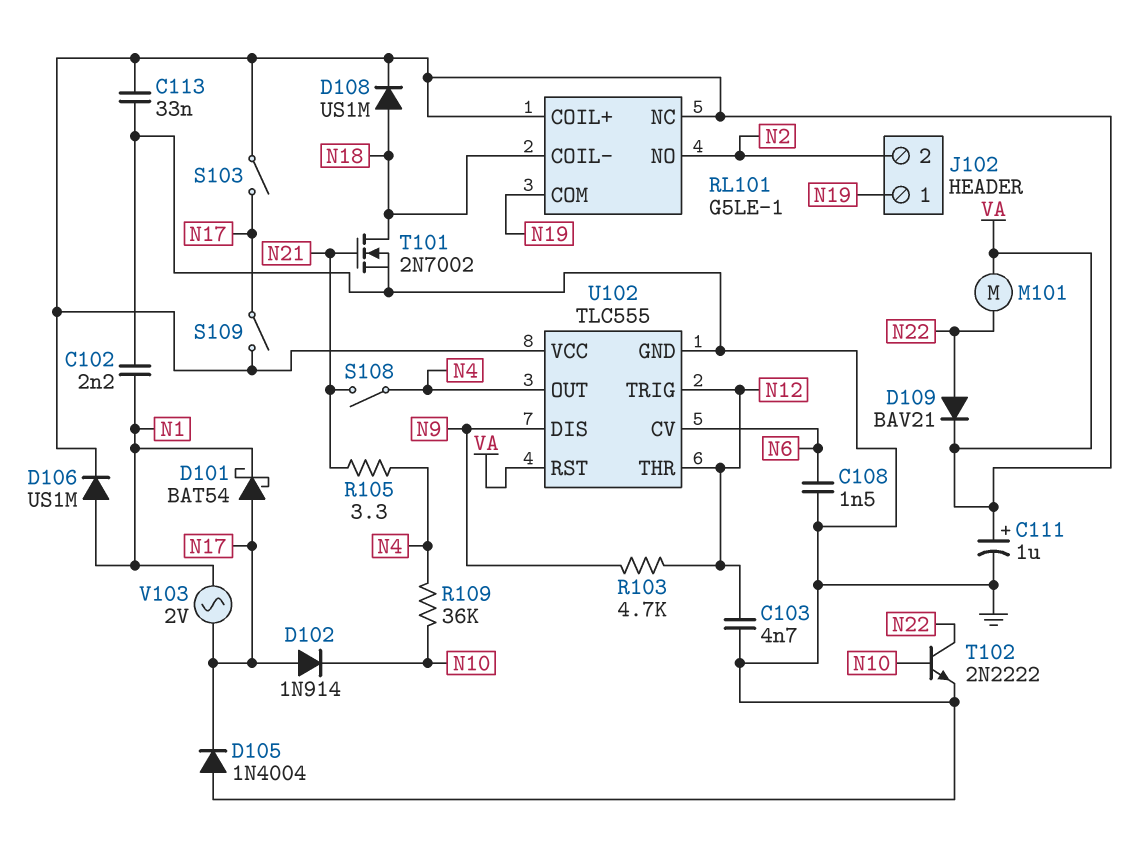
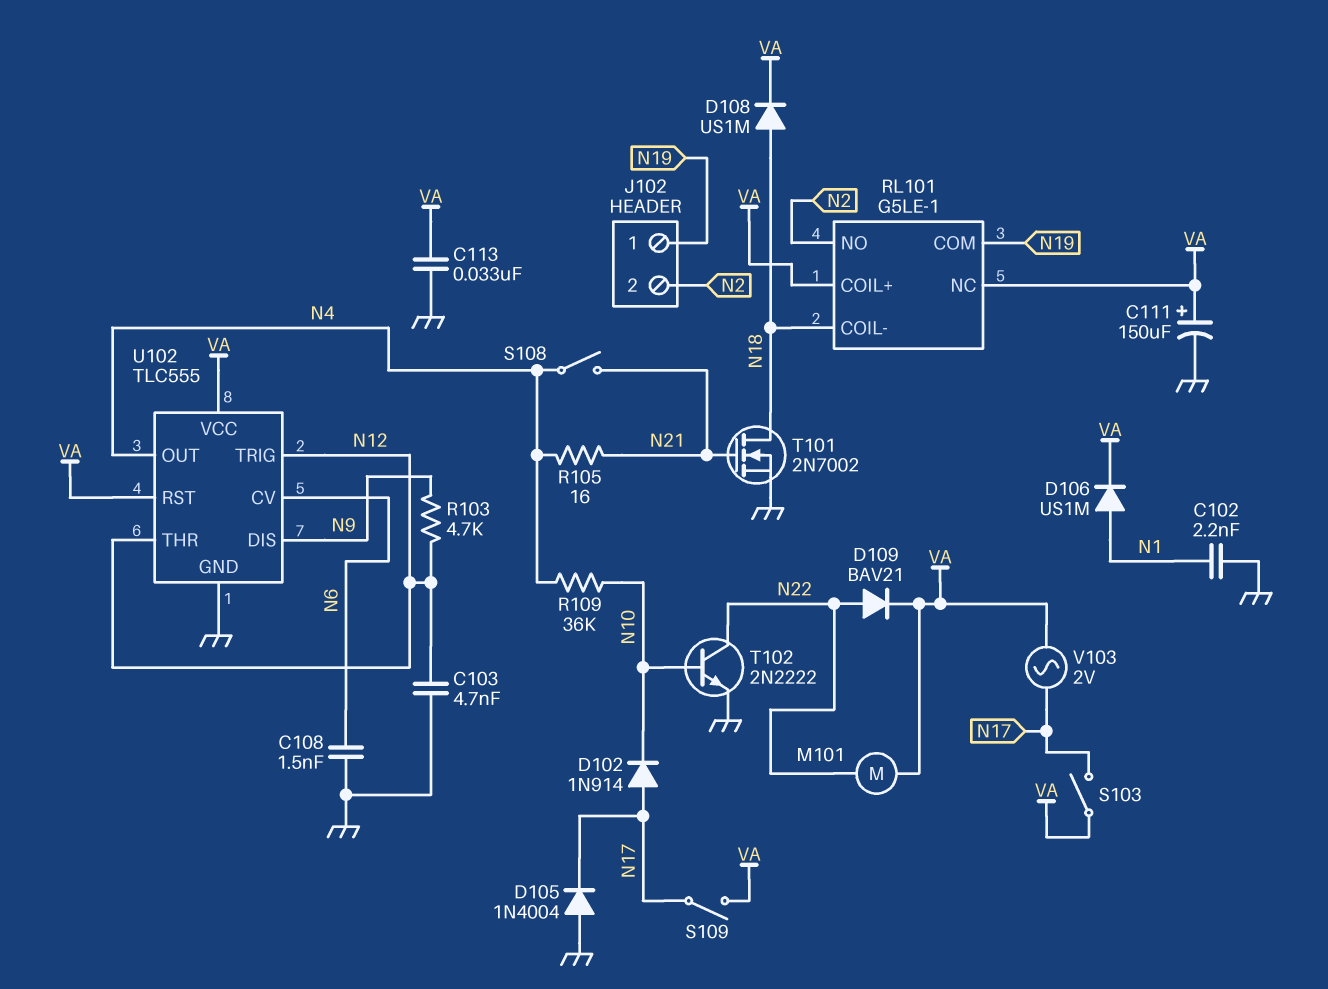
C111: 1uF (plus VA, minus GND) -> 150uF (plus VA, minus GND)
D101: schottky BAT54 (A N17, K N1) -> none
R105: 3.3 (N4, N21) -> 16 (N4, N21)
V103: AC 2V (N1, N17) -> AC 2V (N17, VA)

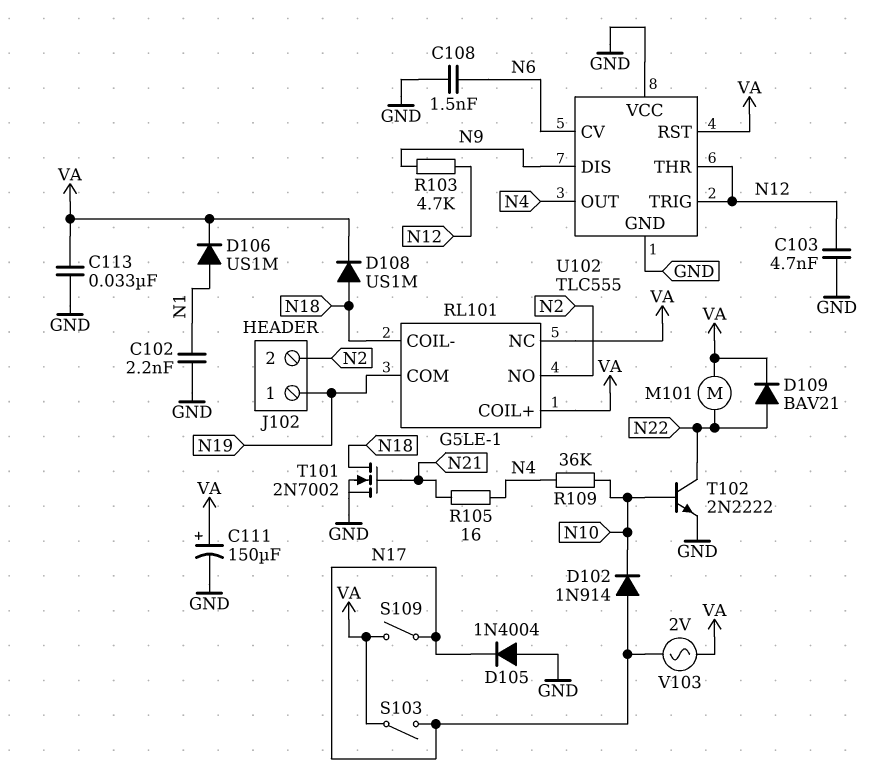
S108: switch (N4, N21) -> none
U102 pin VCC: VA -> GND

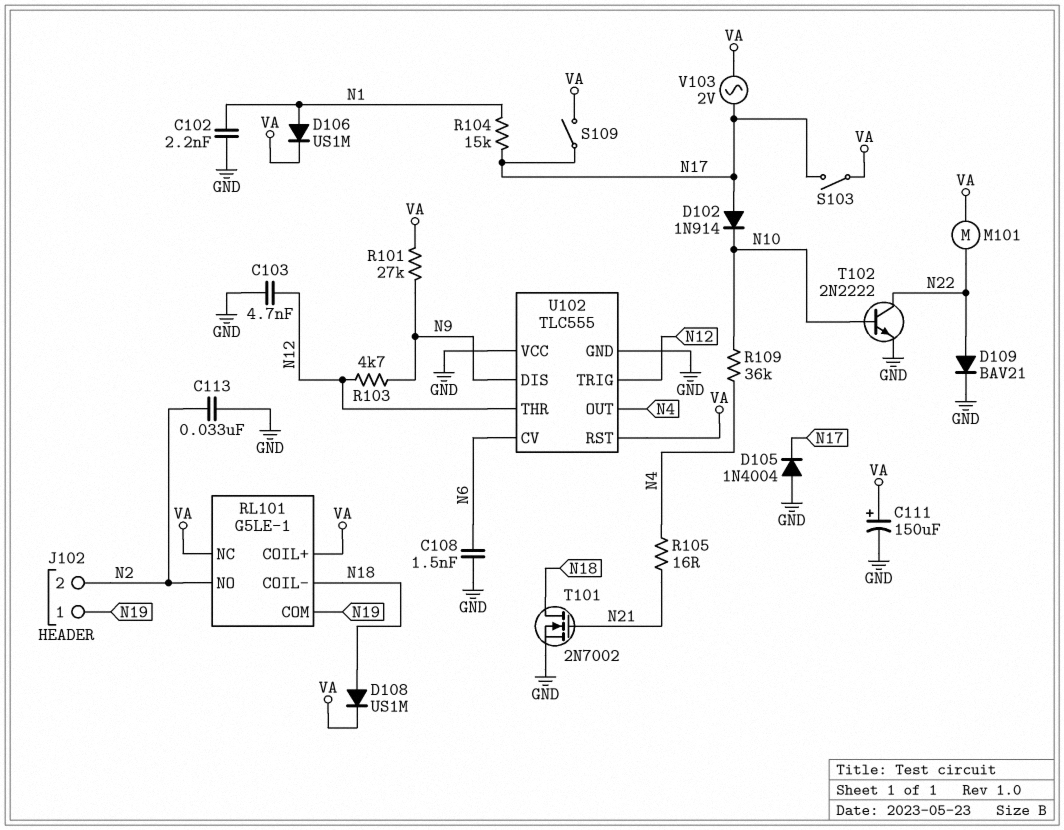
C113: 33nF (GND, VA) -> 33nF (GND, N2)
D109: diode BAV21 (A N22, K VA) -> diode BAV21 (A N22, K GND)
R101: none -> 27k (N9, VA)
R104: none -> 15k (N1, N17)

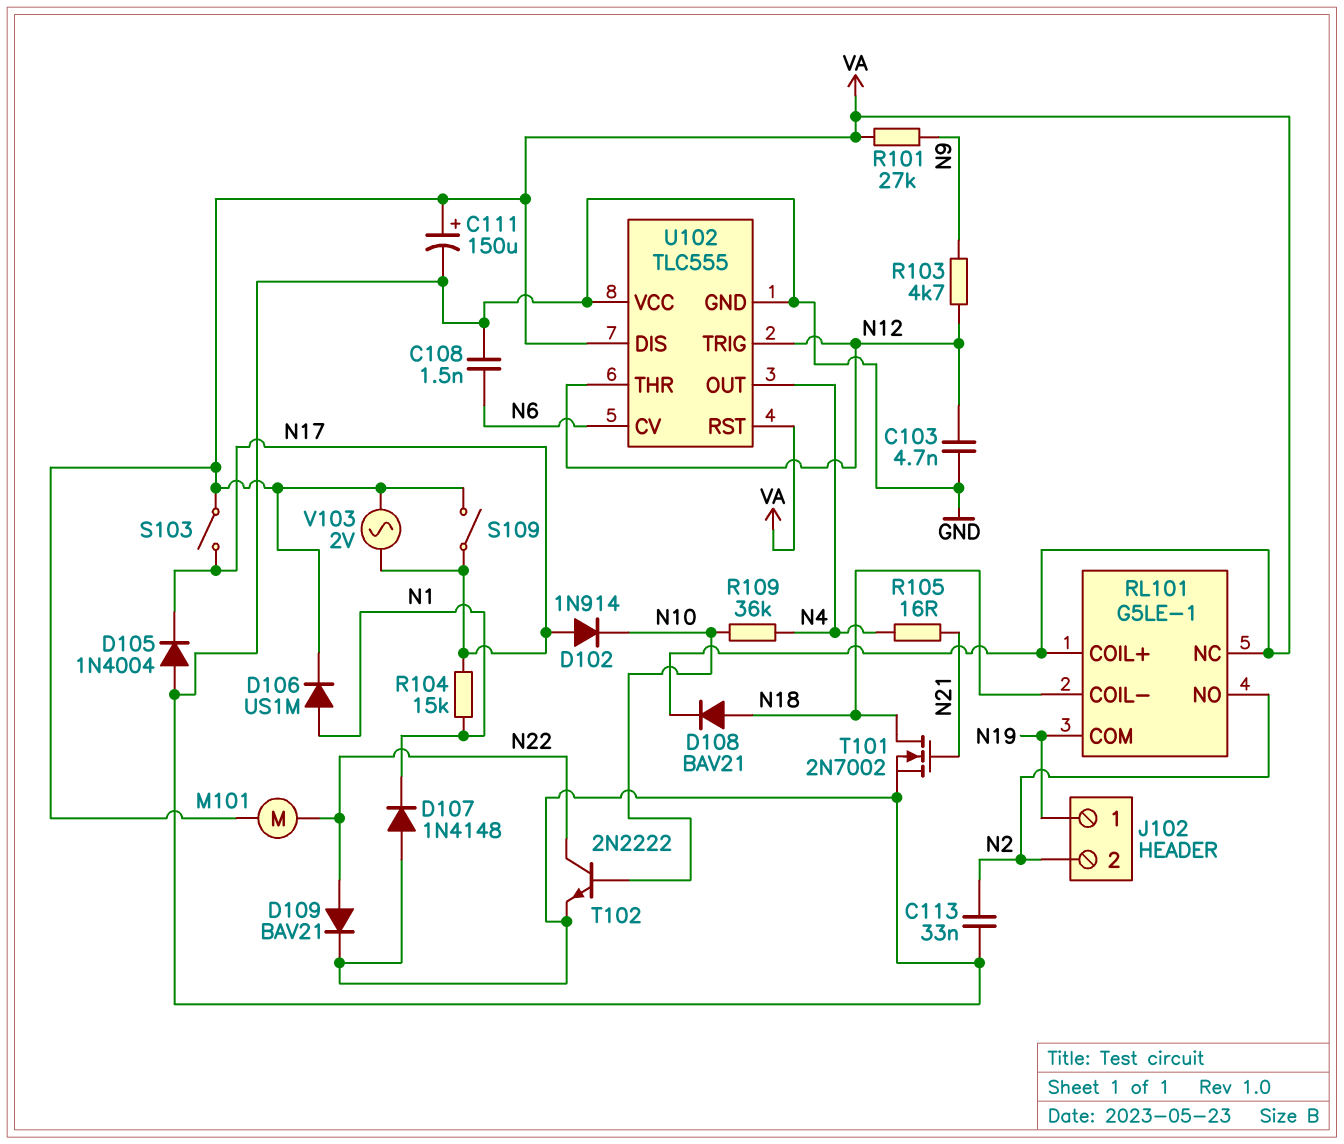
C102: 2.2nF (GND, N1) -> none
D107: none -> diode 1N4148 (A GND, K N1)
D108: diode US1M (A N18, K VA) -> diode BAV21 (A N18, K VA)
U102 pin DIS: N9 -> VA

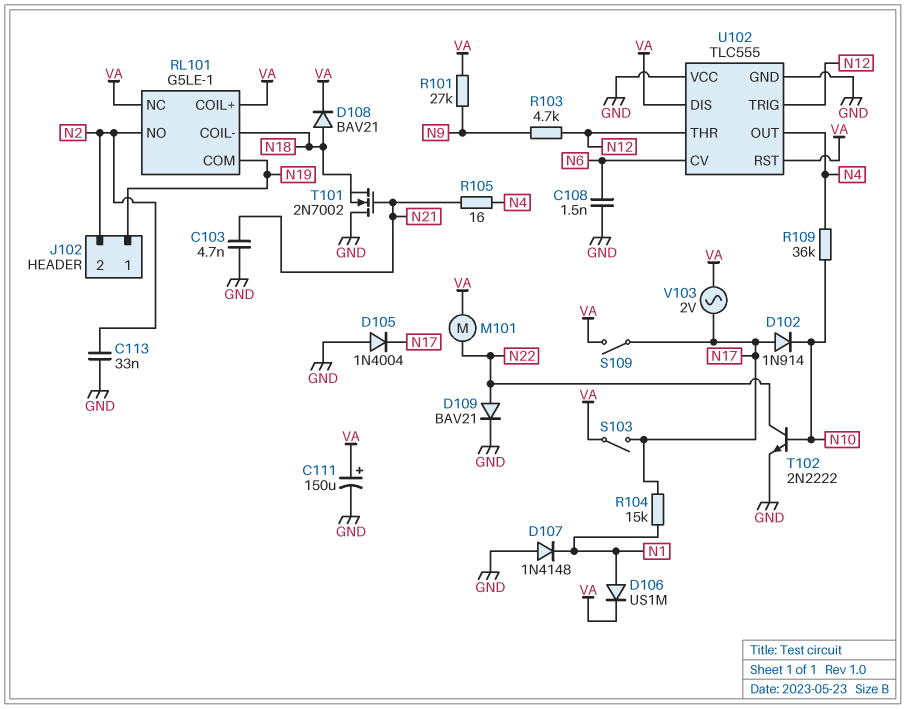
C103: 4.7nF (GND, N12) -> 4.7nF (GND, N21)
T101: NMOS 2N7002 (G N21, D N18, S GND) -> NMOS 2N7002 (G N21, D GND, S N18)

